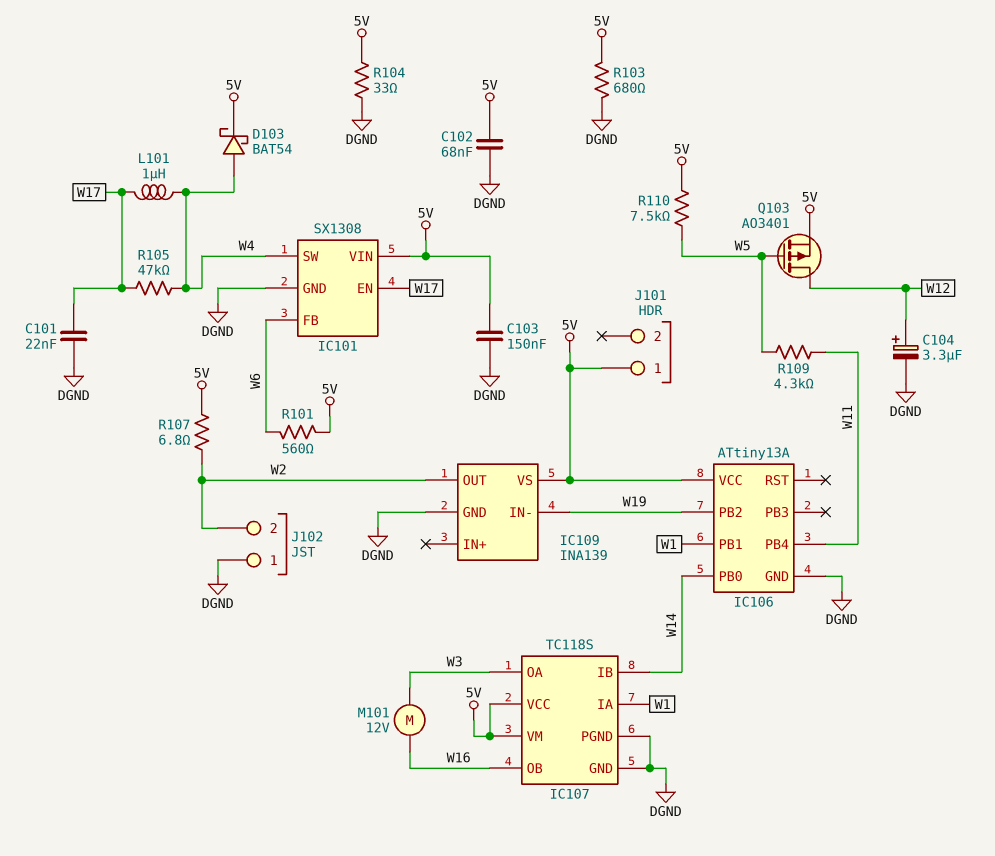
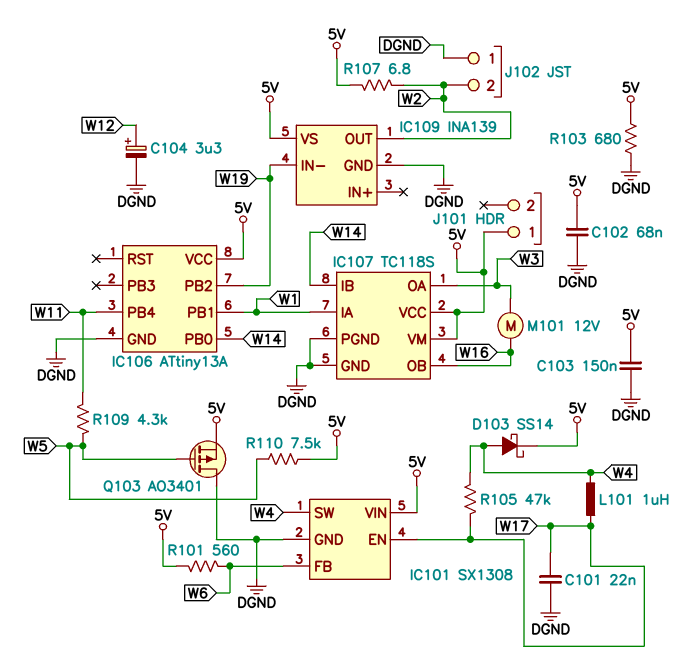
D103: schottky BAT54 (A W4, K 5V) -> schottky SS14 (A W4, K 5V)
Q103: PMOS AO3401 (G W5, D W12, S 5V) -> PMOS AO3401 (G W5, D DGND, S 5V)
R104: 33 (5V, DGND) -> none

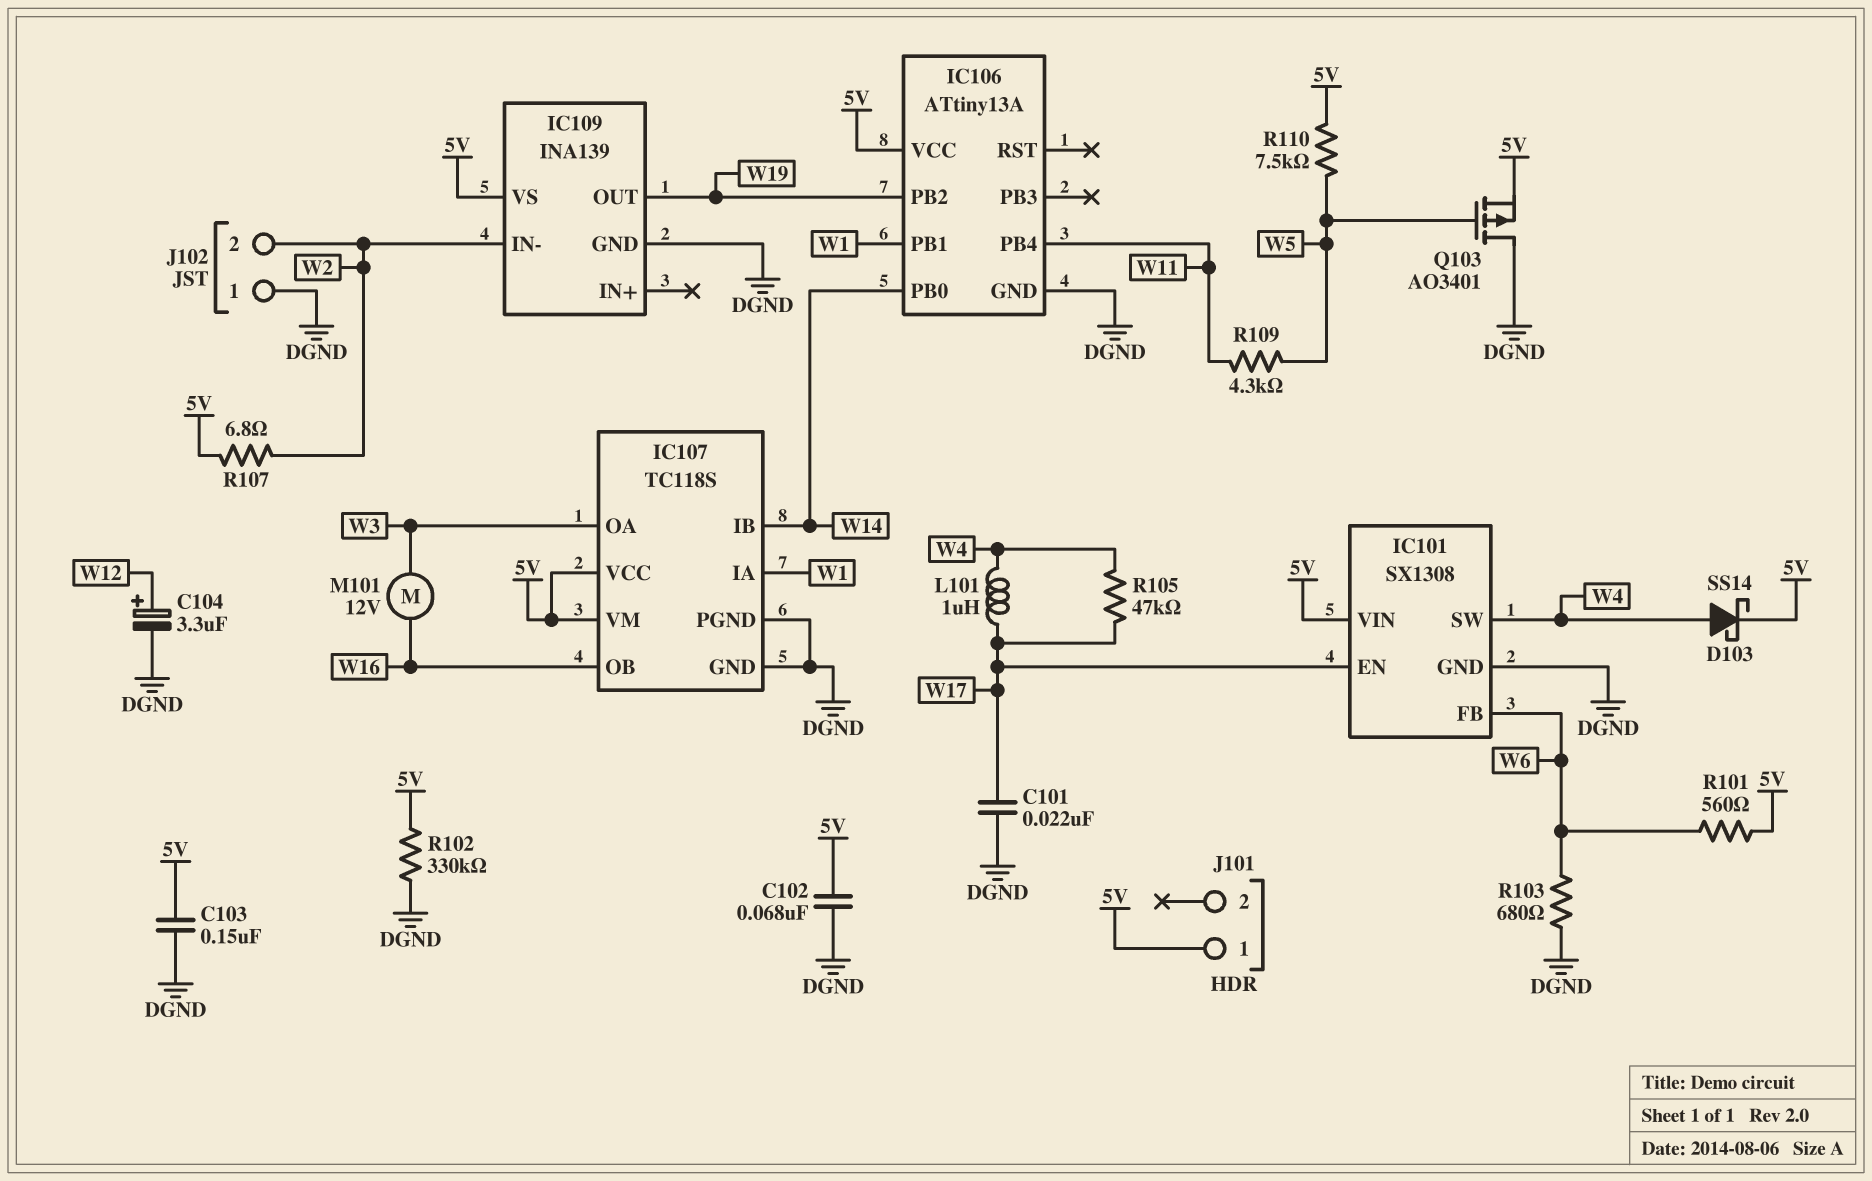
IC109 pin IN-: W19 -> W2
IC109 pin OUT: W2 -> W19
R102: none -> 330k (5V, DGND)
R103: 680 (5V, DGND) -> 680 (DGND, W6)

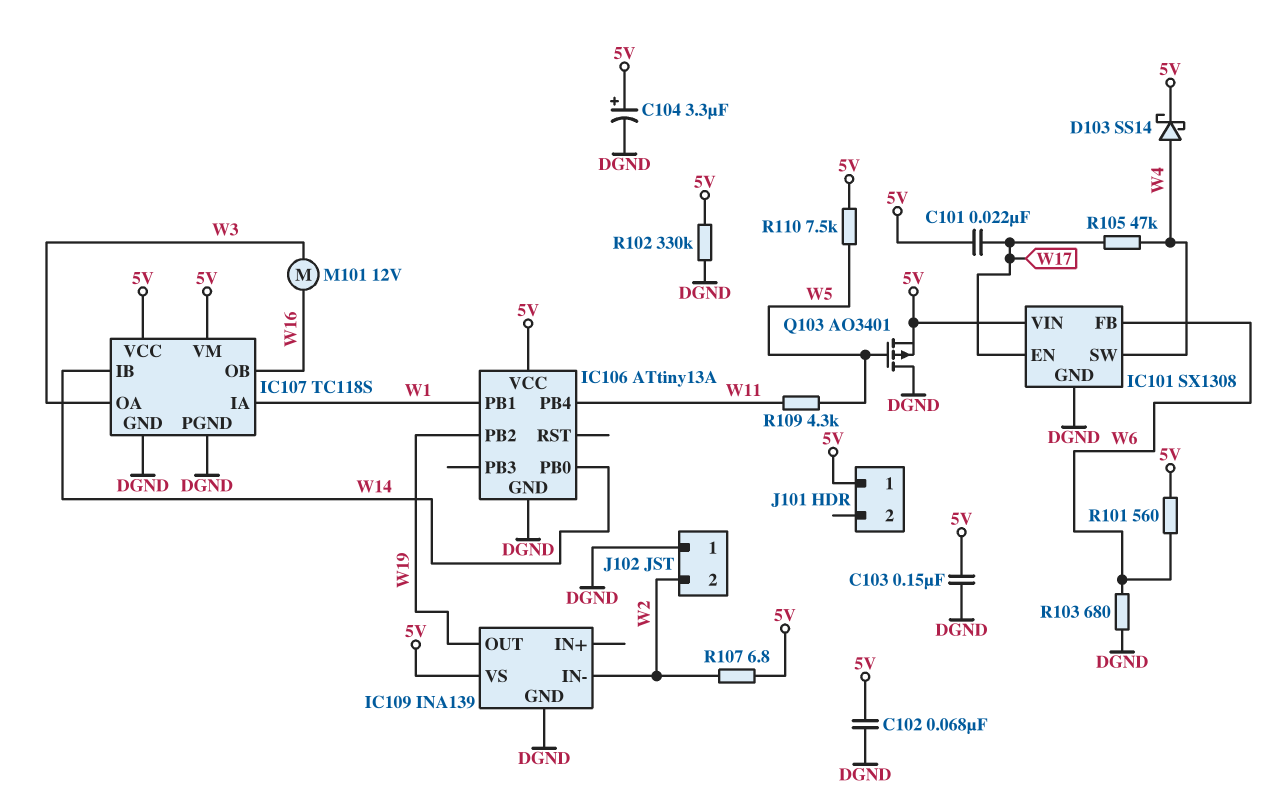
C101: 22nF (DGND, W17) -> 22nF (5V, W17)
C104: 3.3uF (plus W12, minus DGND) -> 3.3uF (plus 5V, minus DGND)
L101: 1uH (W4, W17) -> none

